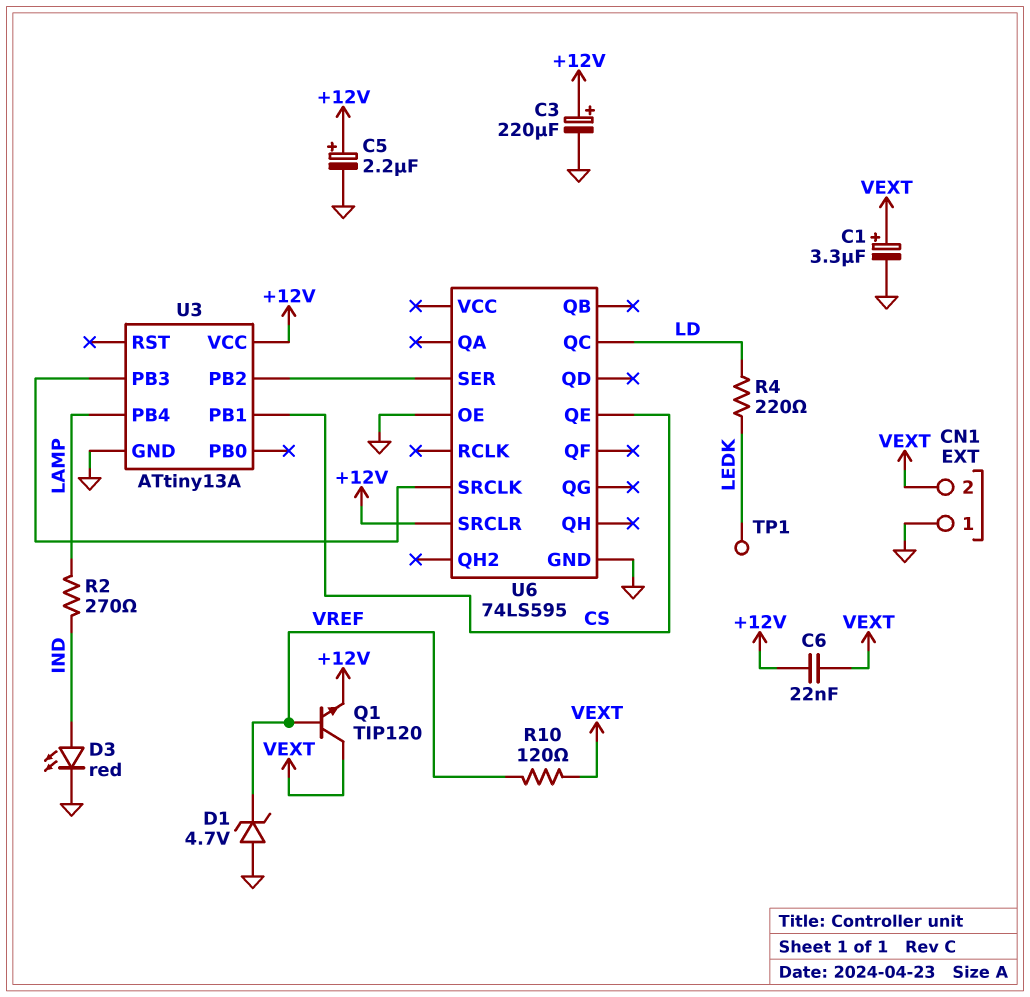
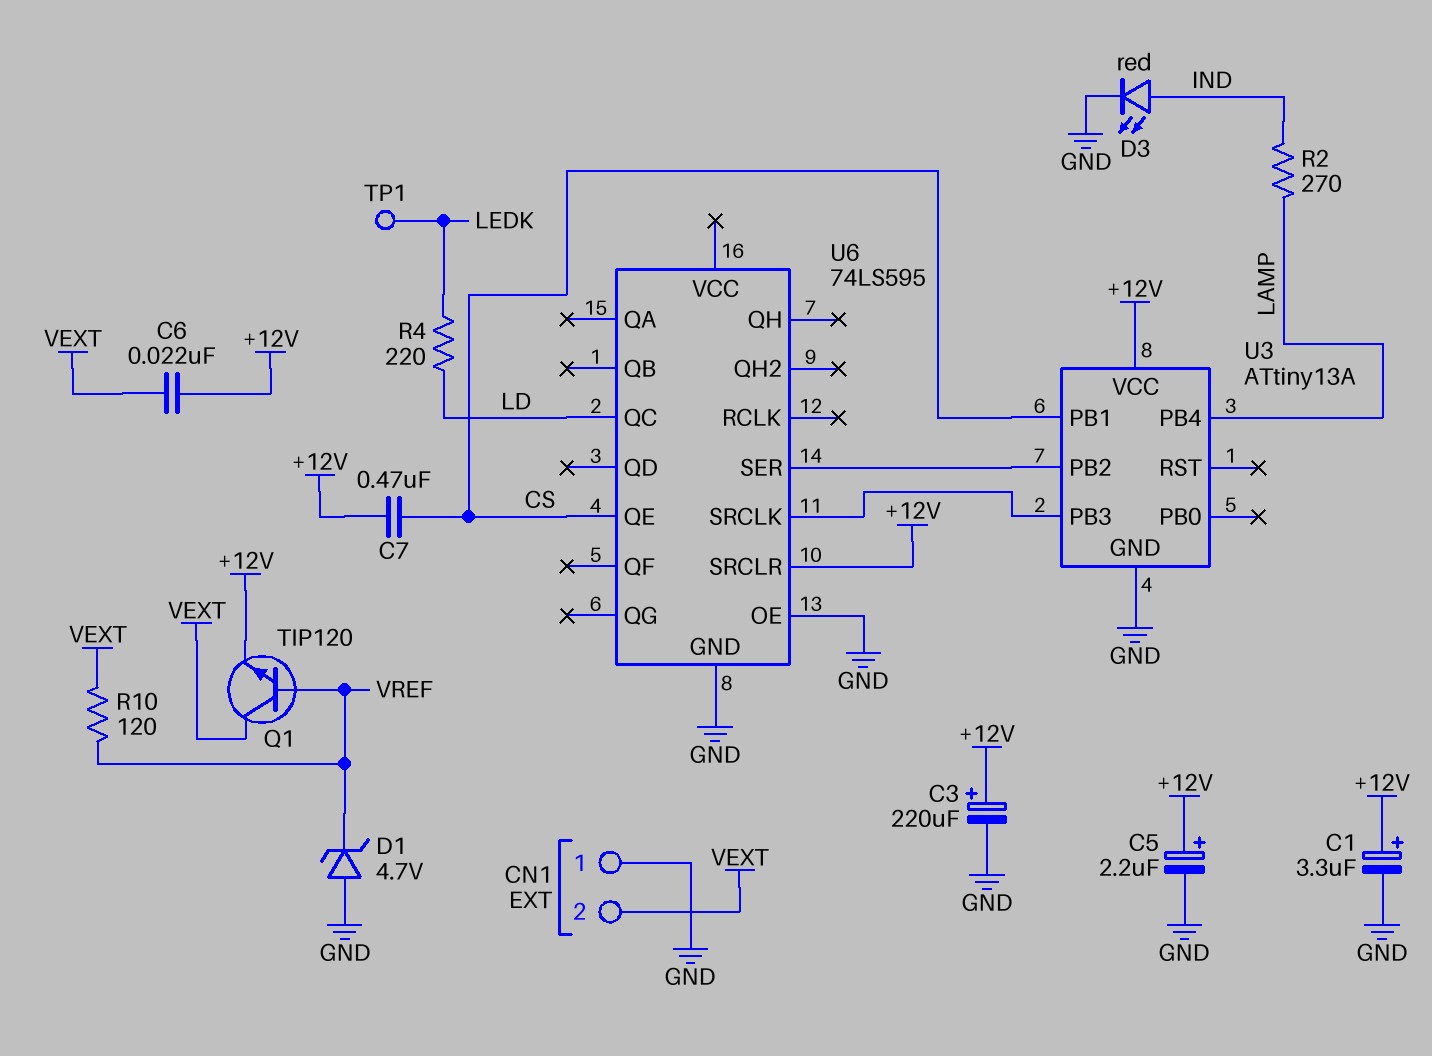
C1: 3.3uF (plus VEXT, minus GND) -> 3.3uF (plus +12V, minus GND)
C7: none -> 470nF (+12V, CS)

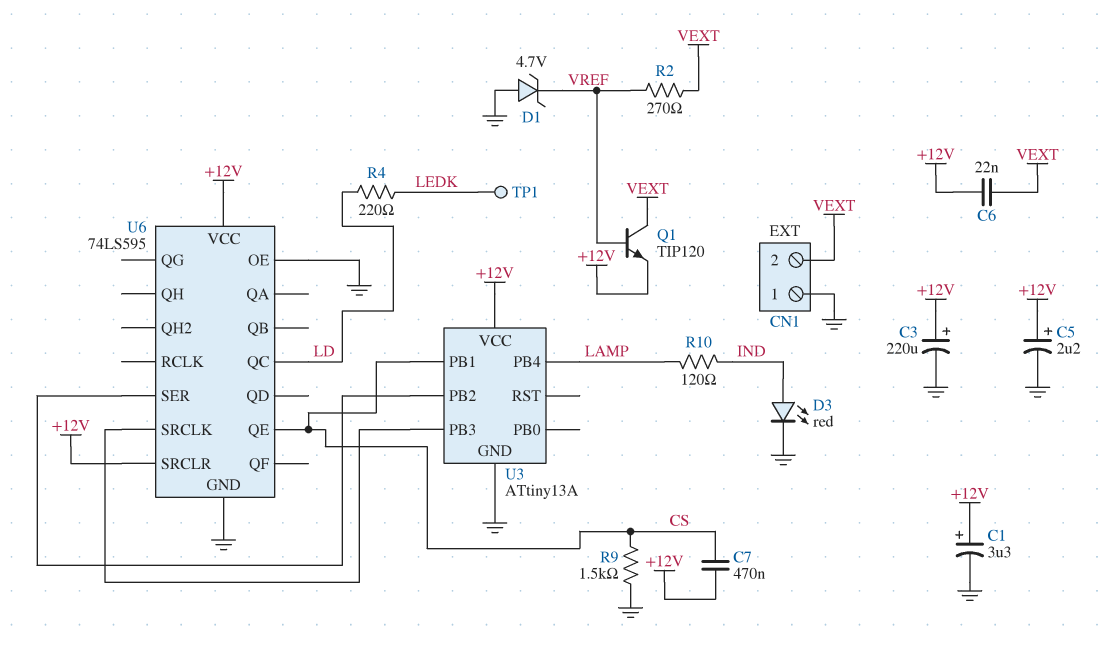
R2: 270 (IND, LAMP) -> 270 (VEXT, VREF)
R9: none -> 1.5k (CS, GND)
R10: 120 (VEXT, VREF) -> 120 (IND, LAMP)
U6 pin VCC: none -> +12V

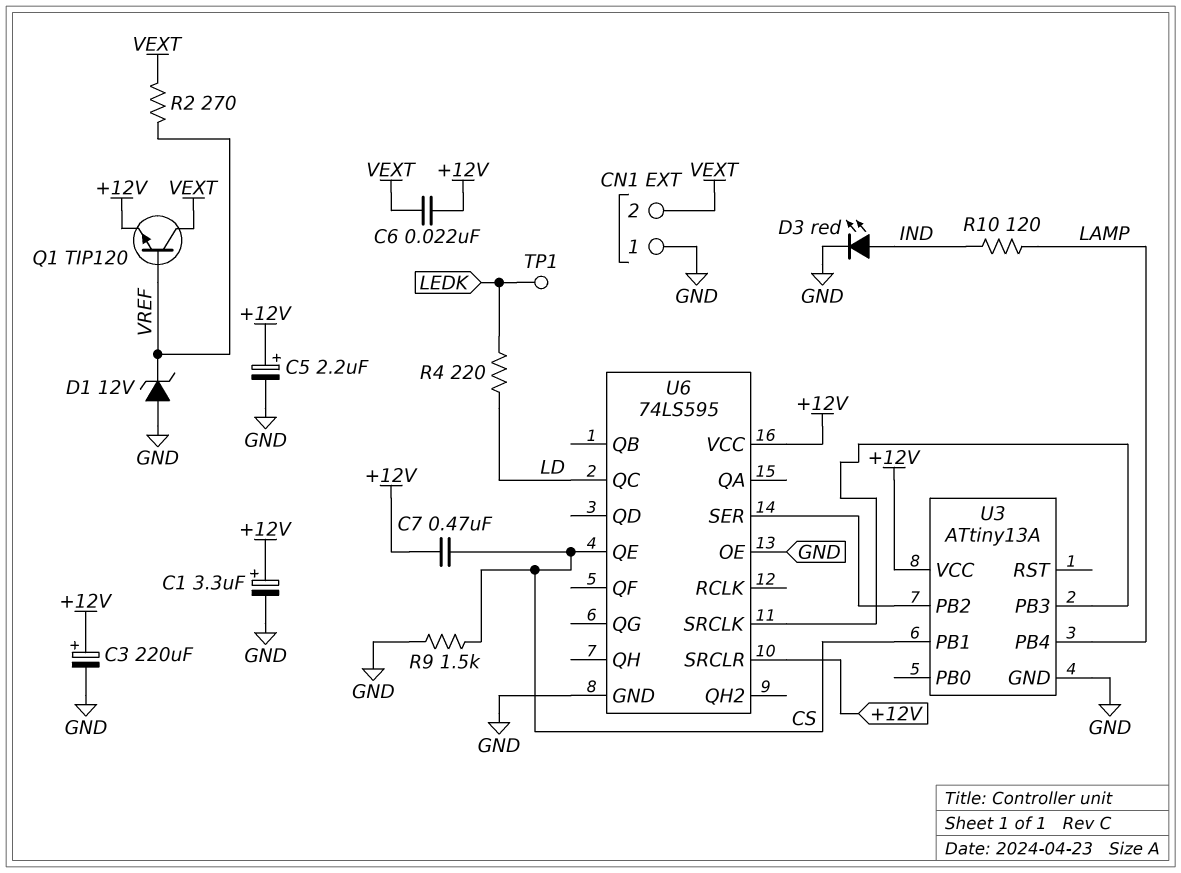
D1: zener 4.7V (A GND, K VREF) -> zener 12V (A GND, K VREF)

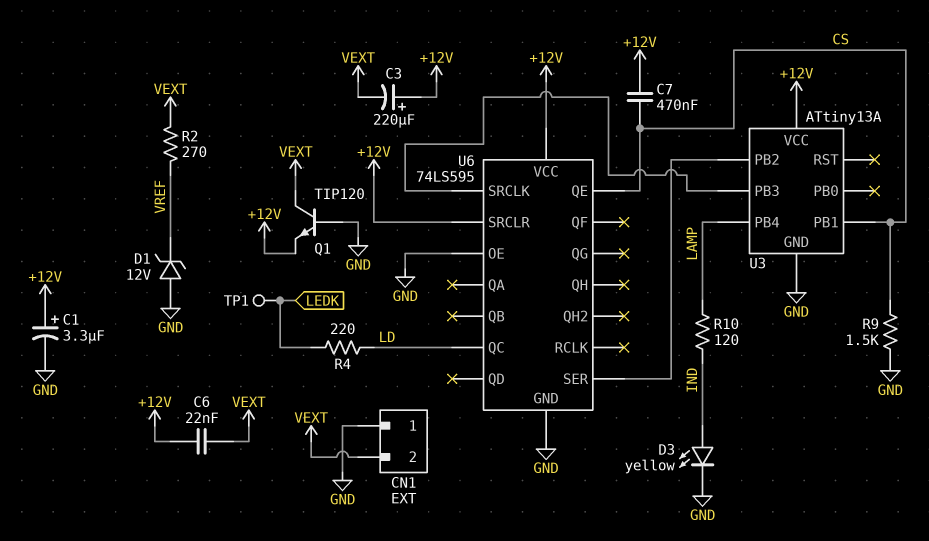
C3: 220uF (plus +12V, minus GND) -> 220uF (plus +12V, minus VEXT)
C5: 2.2uF (plus +12V, minus GND) -> none
D3: LED red (A IND, K GND) -> LED yellow (A IND, K GND)
Q1: NPN TIP120 (B VREF, C VEXT, E +12V) -> NPN TIP120 (B GND, C VEXT, E +12V)

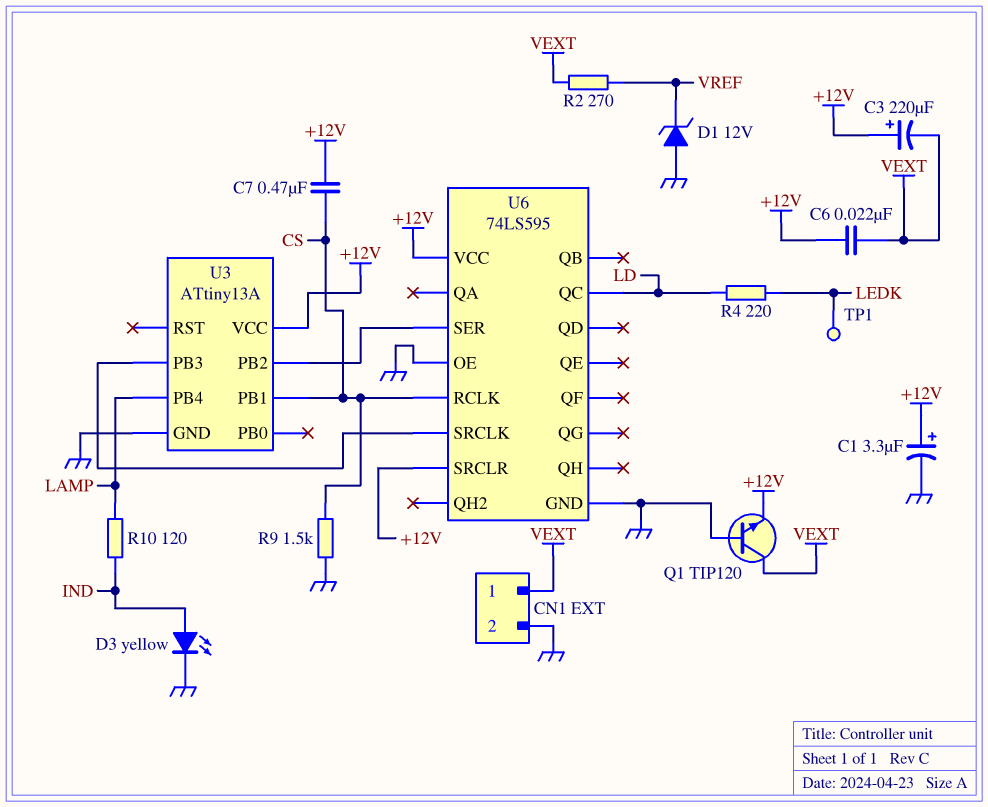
CN1 pin 1: GND -> VEXT
CN1 pin 2: VEXT -> GND
U6 pin QE: CS -> none
U6 pin RCLK: none -> CS

